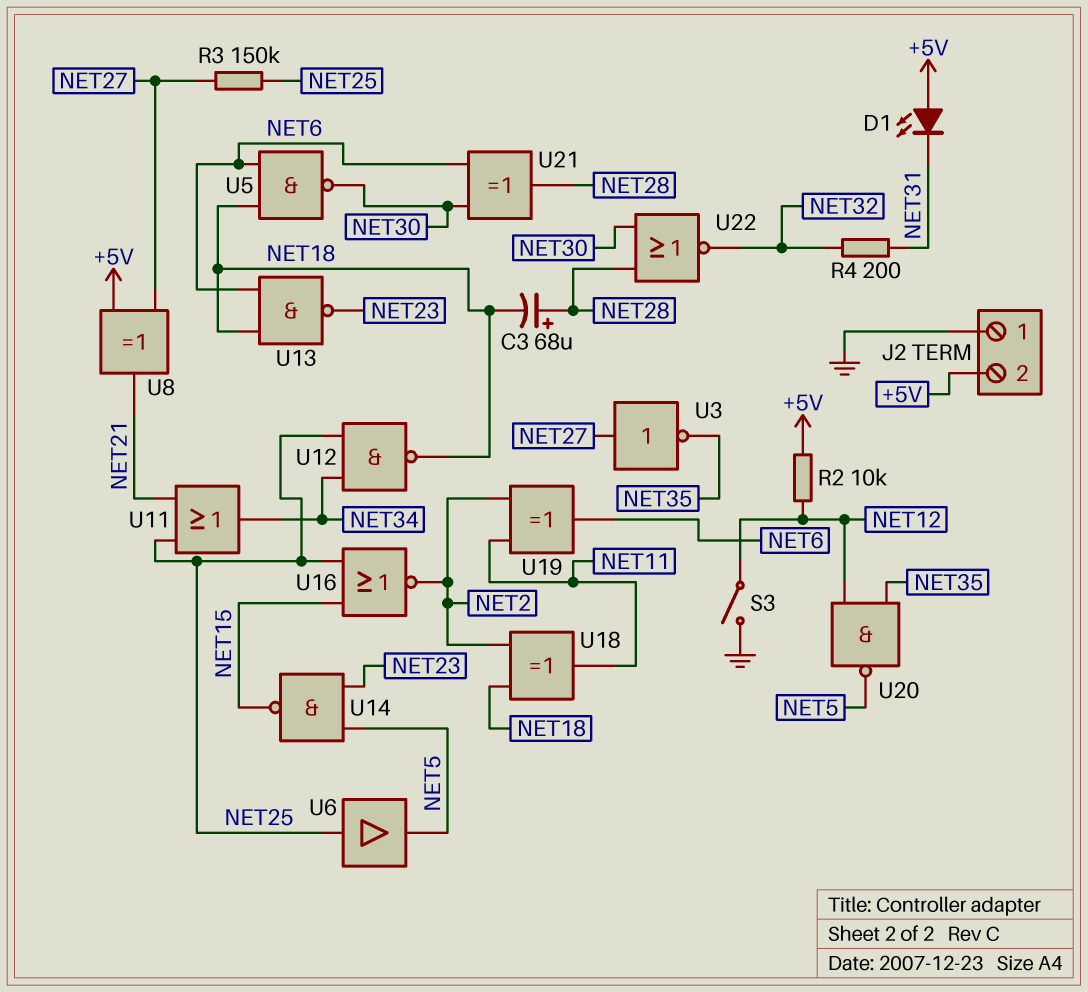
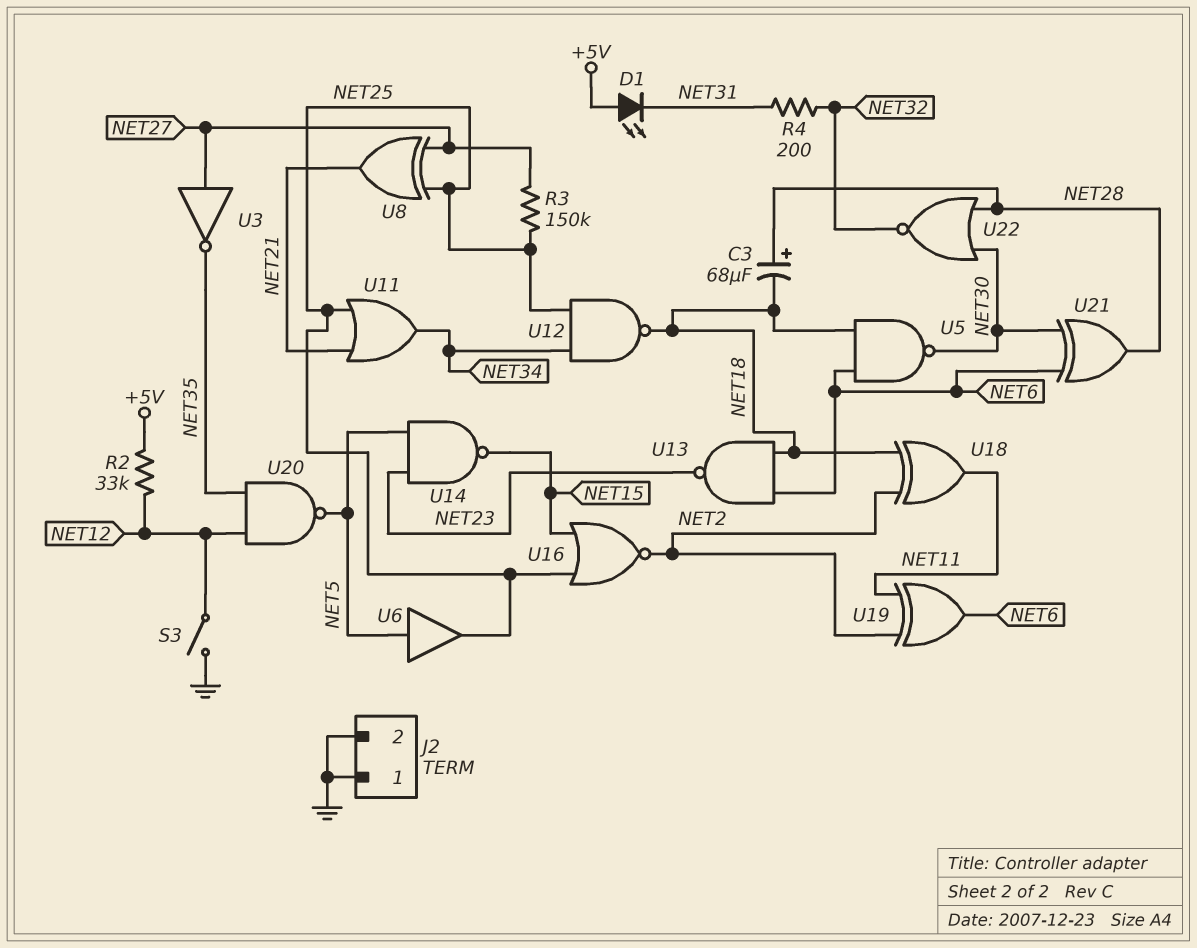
J2 pin 2: +5V -> GND
R2: 10k (+5V, NET12) -> 33k (+5V, NET12)
U6: buffer (in NET25, out NET5) -> buffer (in NET5, out NET25)
U8: XOR (in +5V, in NET27, out NET21) -> XOR (in NET25, in NET27, out NET21)

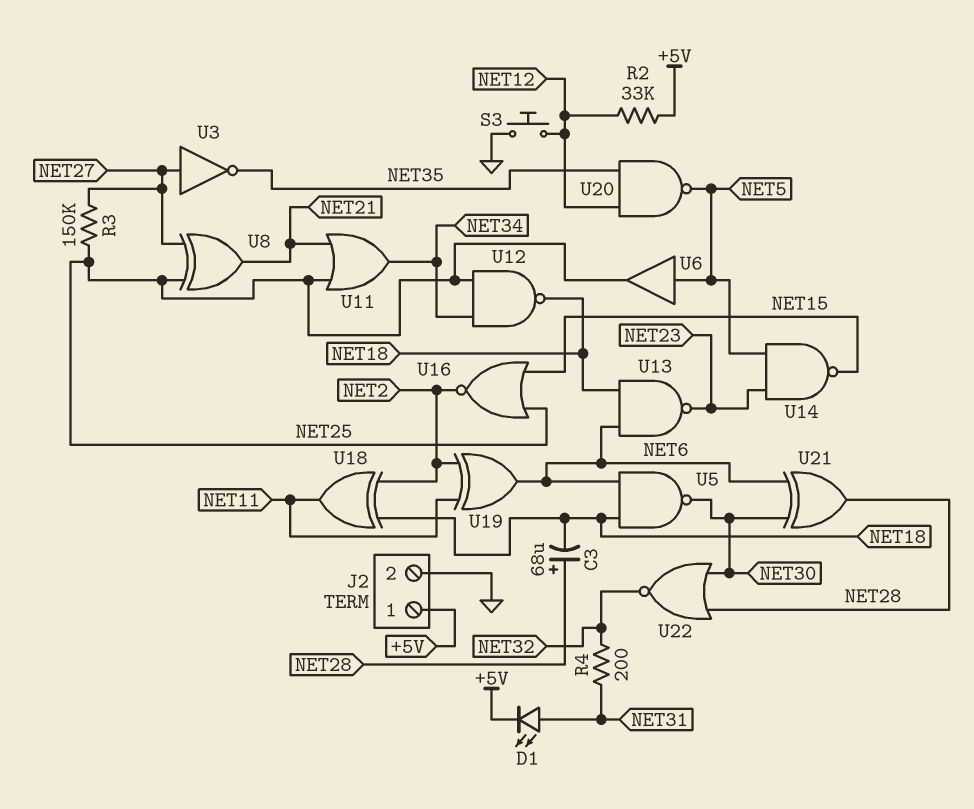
D1: LED (A +5V, K NET31) -> LED (A NET31, K +5V)
J2 pin 1: GND -> +5V
S3: switch (GND, NET12) -> button (GND, NET12)

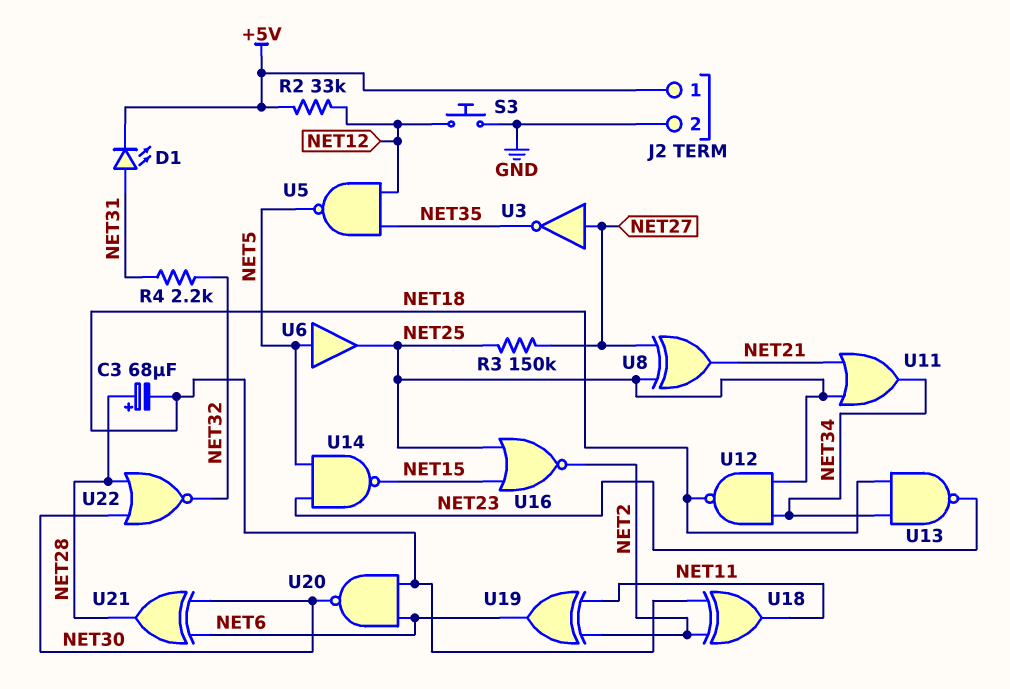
R4: 200 (NET31, NET32) -> 2.2k (NET31, NET32)
U5: NAND (in NET6, in NET18, out NET30) -> NAND (in NET12, in NET35, out NET5)
U13: NAND (in NET6, in NET18, out NET23) -> NAND (in NET18, in NET34, out NET23)
U20: NAND (in NET12, in NET35, out NET5) -> NAND (in NET6, in NET18, out NET30)

